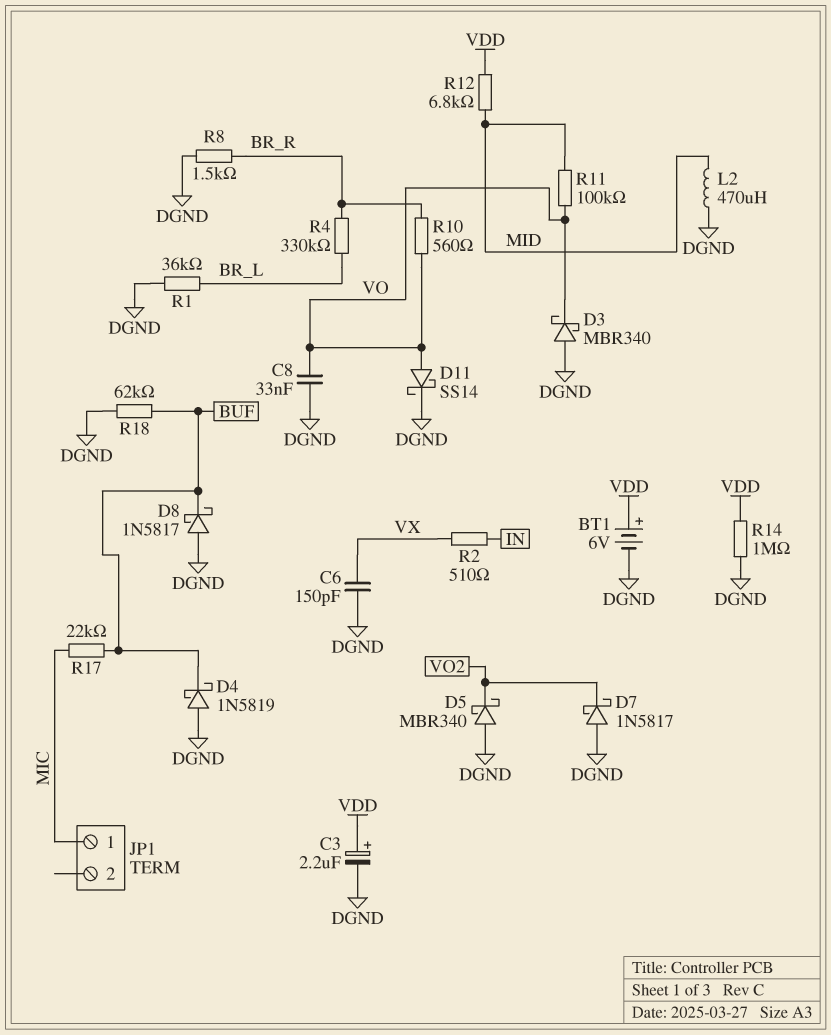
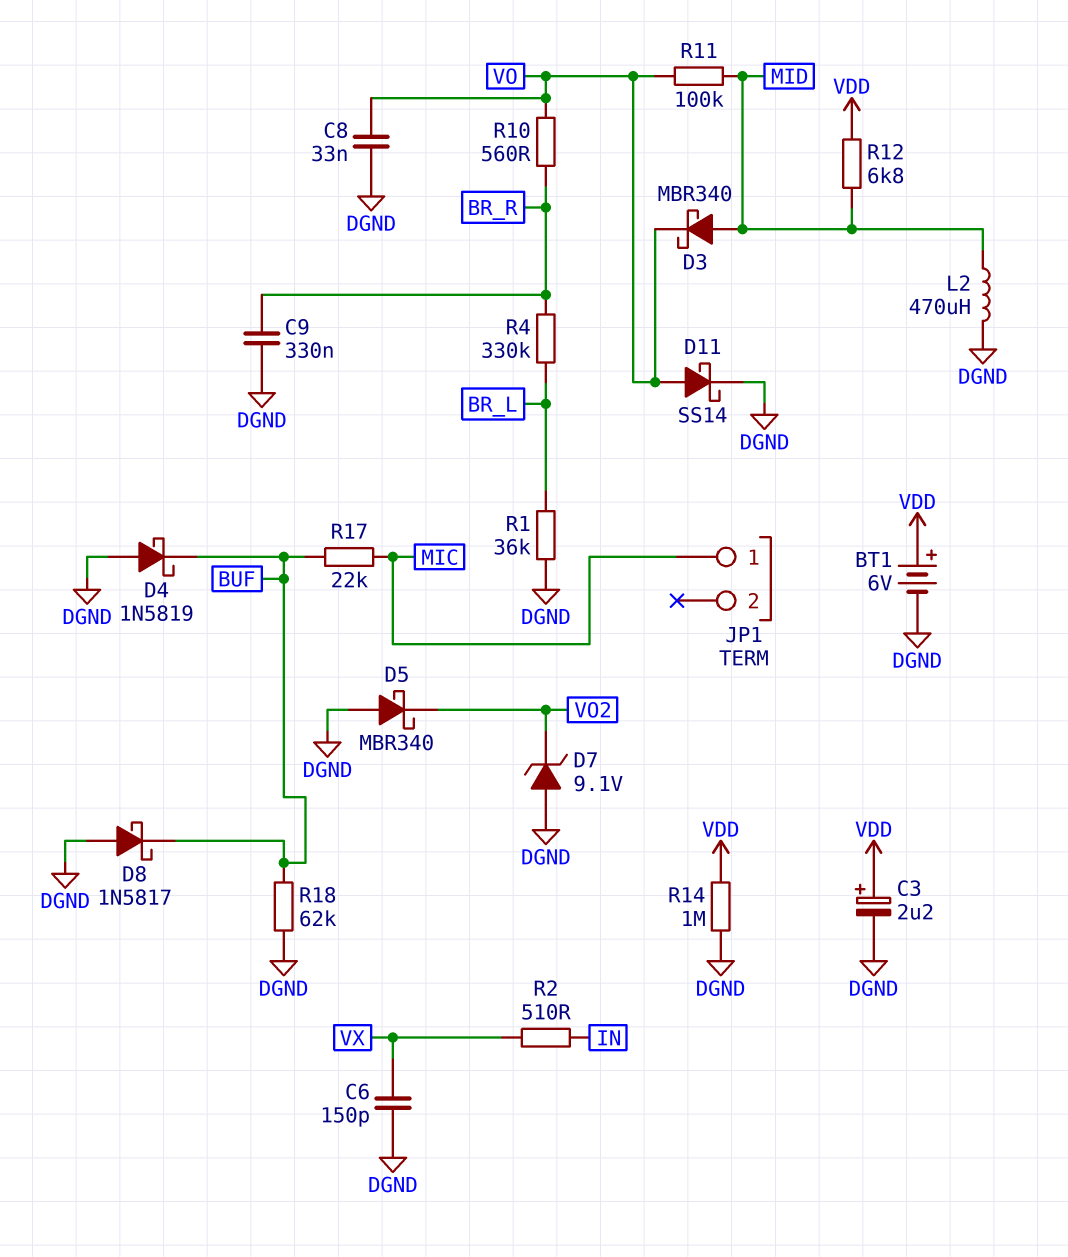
C9: none -> 330nF (BR_R, DGND)
D3: schottky MBR340 (A DGND, K VO) -> schottky MBR340 (A MID, K VO)
D7: schottky 1N5817 (A DGND, K VO2) -> zener 9.1V (A DGND, K VO2)
R8: 1.5k (BR_R, DGND) -> none

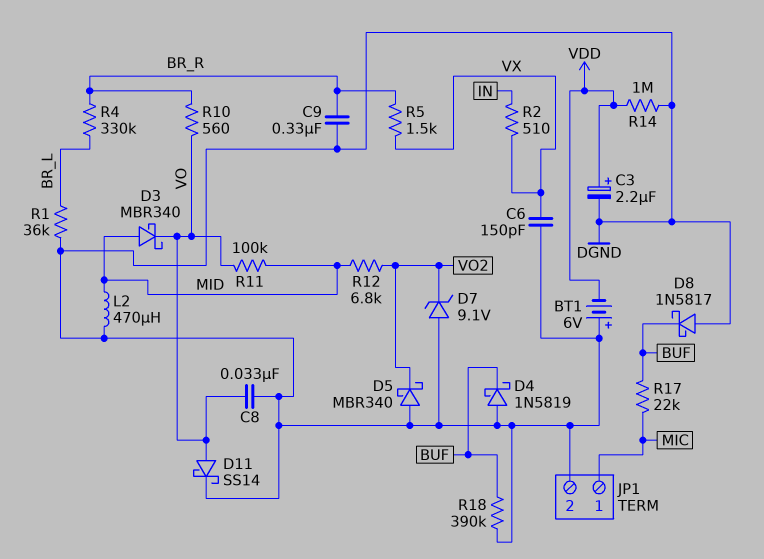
BT1: 6V (plus VDD, minus DGND) -> 6V (plus DGND, minus VDD)
JP1 pin 2: none -> DGND
R5: none -> 1.5k (BR_R, VX)
R12: 6.8k (MID, VDD) -> 6.8k (MID, VO2)
R18: 62k (BUF, DGND) -> 390k (BUF, DGND)

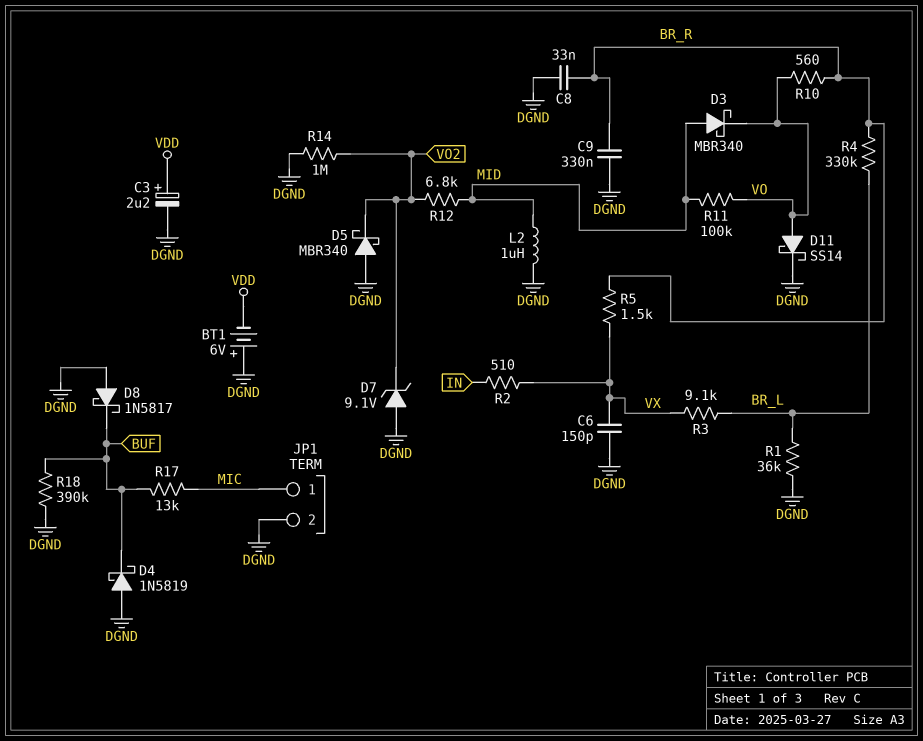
C8: 33nF (DGND, VO) -> 33nF (BR_R, DGND)
L2: 470uH (DGND, MID) -> 1uH (DGND, MID)
R3: none -> 9.1k (BR_L, VX)
R14: 1M (DGND, VDD) -> 1M (DGND, VO2)
R17: 22k (BUF, MIC) -> 13k (BUF, MIC)

